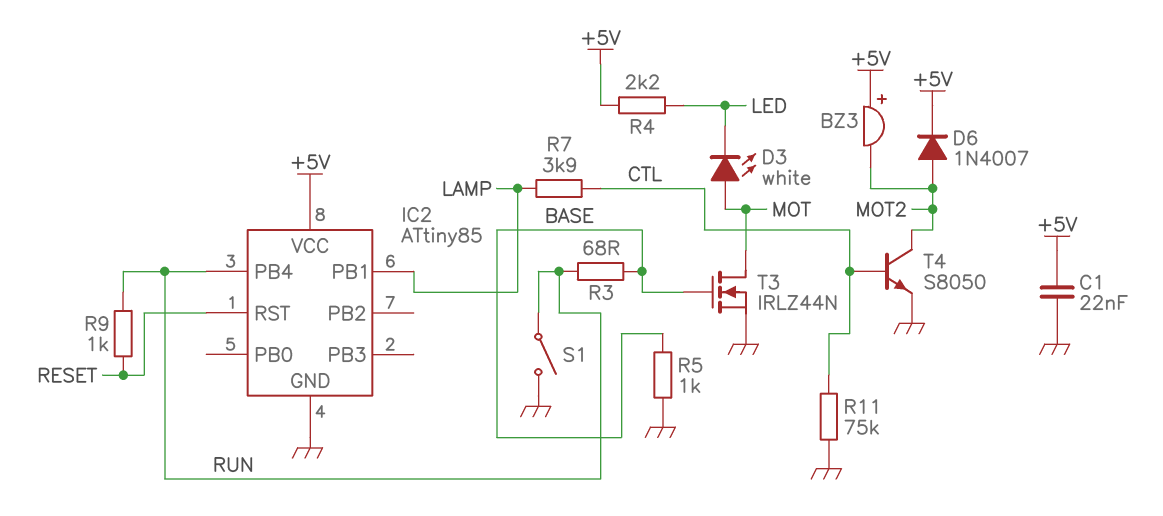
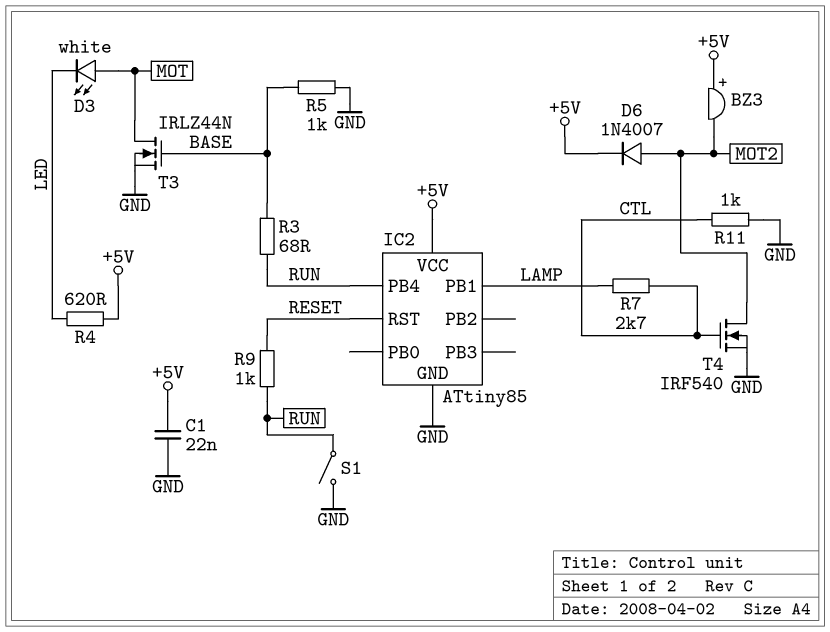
R4: 2.2k (+5V, LED) -> 620 (+5V, LED)
R7: 3.9k (CTL, LAMP) -> 2.7k (CTL, LAMP)
R11: 75k (CTL, GND) -> 1k (CTL, GND)
T4: NPN S8050 (B CTL, C MOT2, E GND) -> NMOS IRF540 (G CTL, D MOT2, S GND)

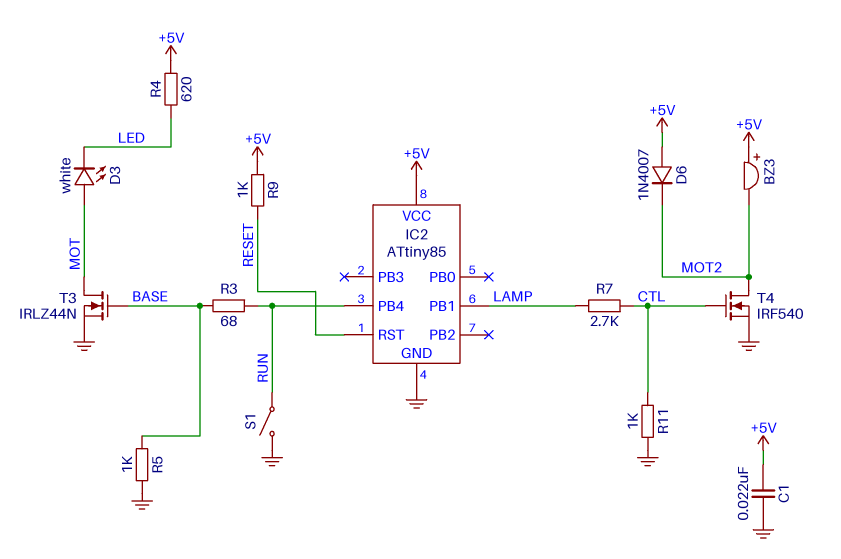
D6: diode 1N4007 (A MOT2, K +5V) -> diode 1N4007 (A +5V, K MOT2)
R9: 1k (RESET, RUN) -> 1k (+5V, RESET)

